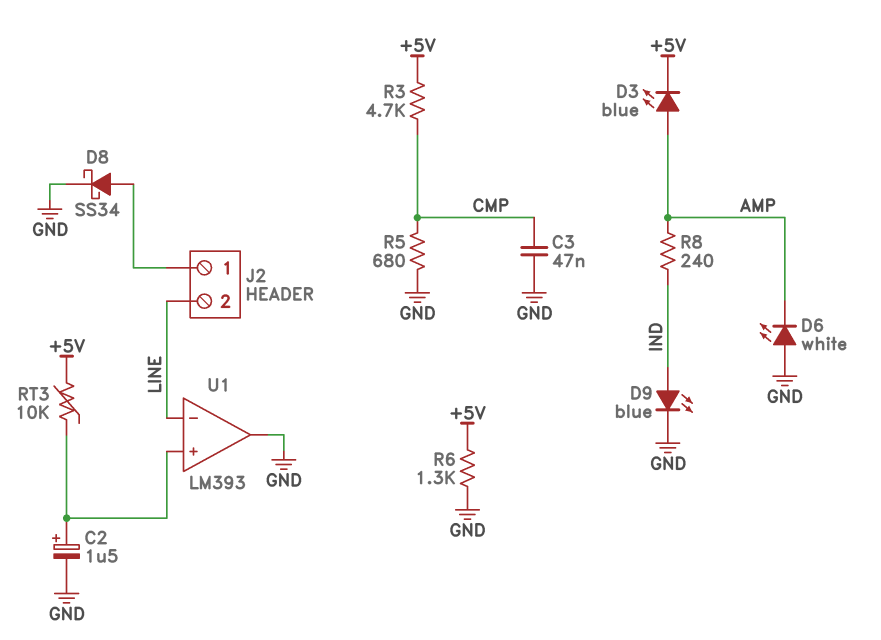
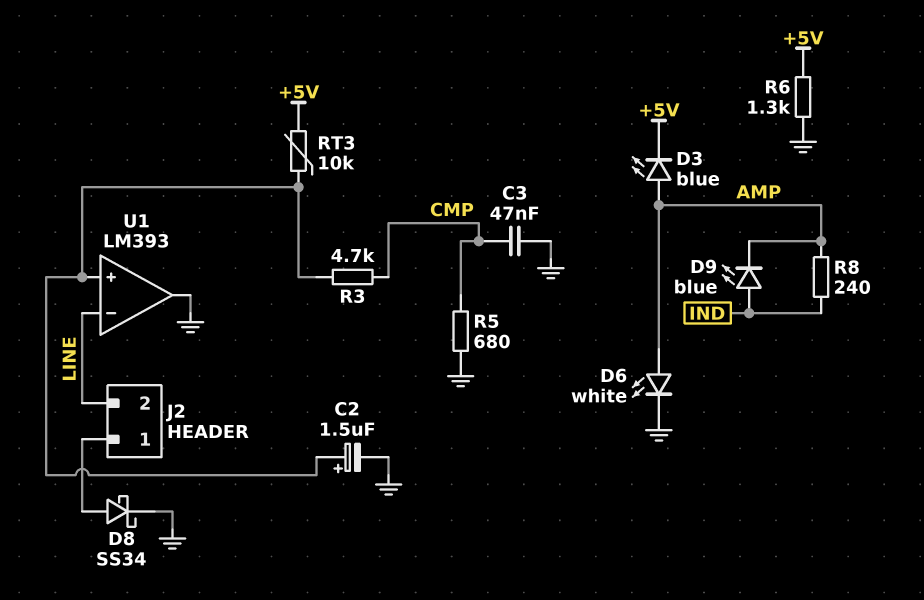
D6: LED white (A GND, K AMP) -> LED white (A AMP, K GND)
D9: LED blue (A IND, K GND) -> LED blue (A IND, K AMP)
R3: 4.7k (+5V, CMP) -> 4.7k (CMP, U1/in+)

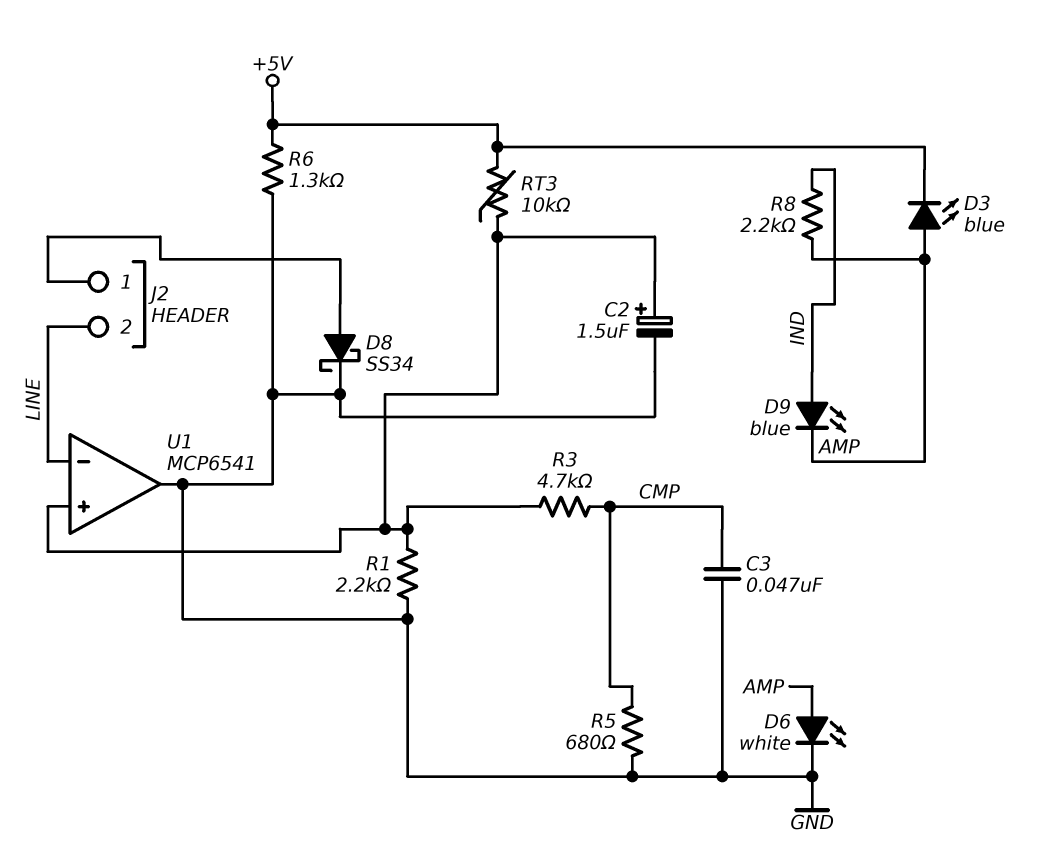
R1: none -> 2.2k (GND, U1/in+)
R8: 240 (AMP, IND) -> 2.2k (AMP, IND)
U1: LM393 -> MCP6541

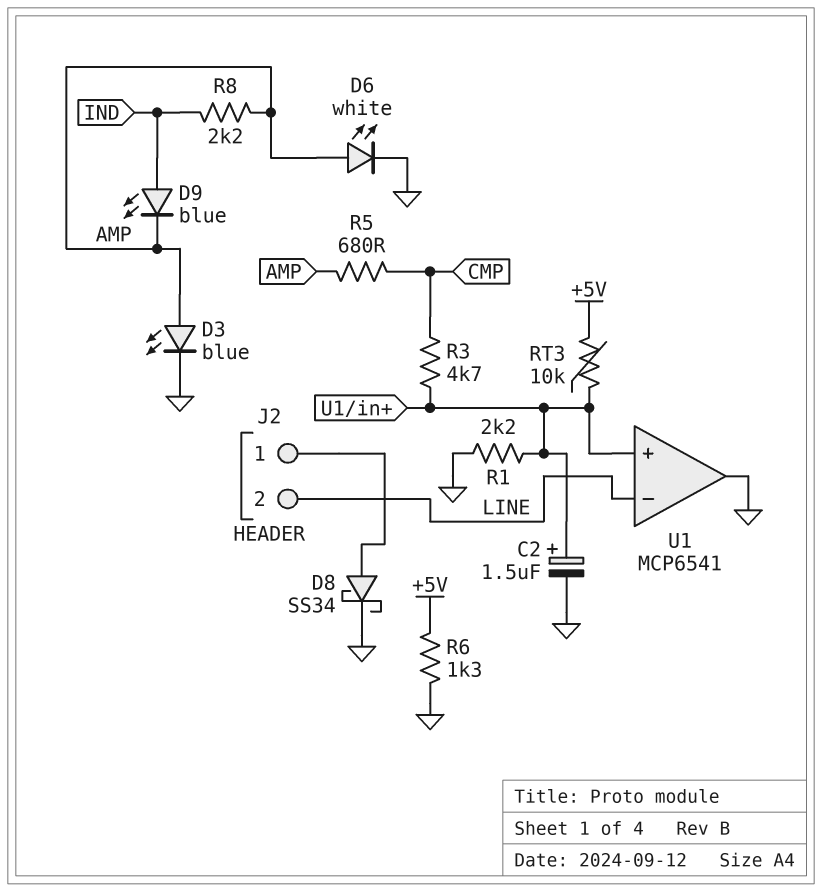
C3: 47nF (CMP, GND) -> none
D3: LED blue (A AMP, K +5V) -> LED blue (A AMP, K GND)
R5: 680 (CMP, GND) -> 680 (AMP, CMP)

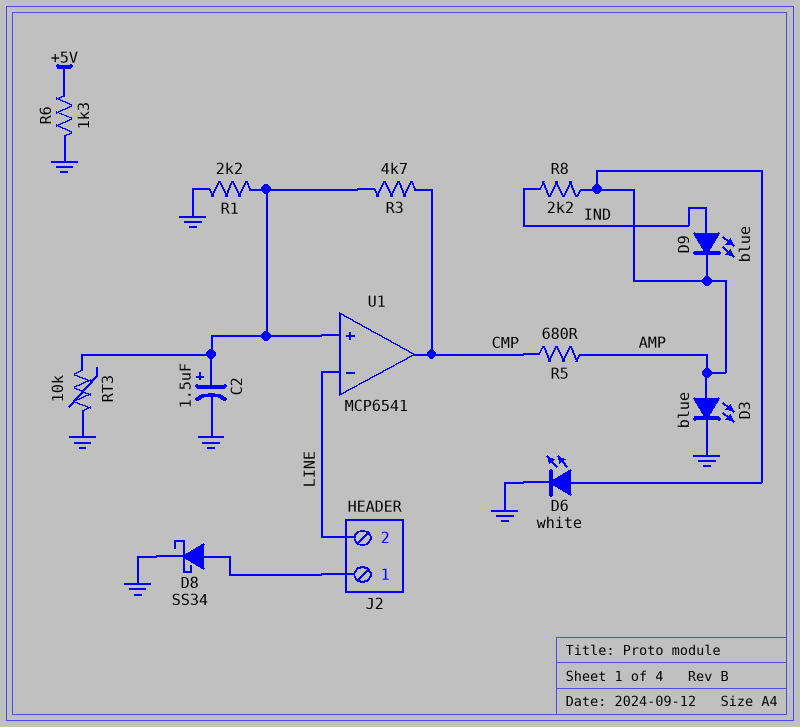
RT3: 10k (+5V, U1/in+) -> 10k (GND, U1/in+)
U1 pin out: GND -> CMP

